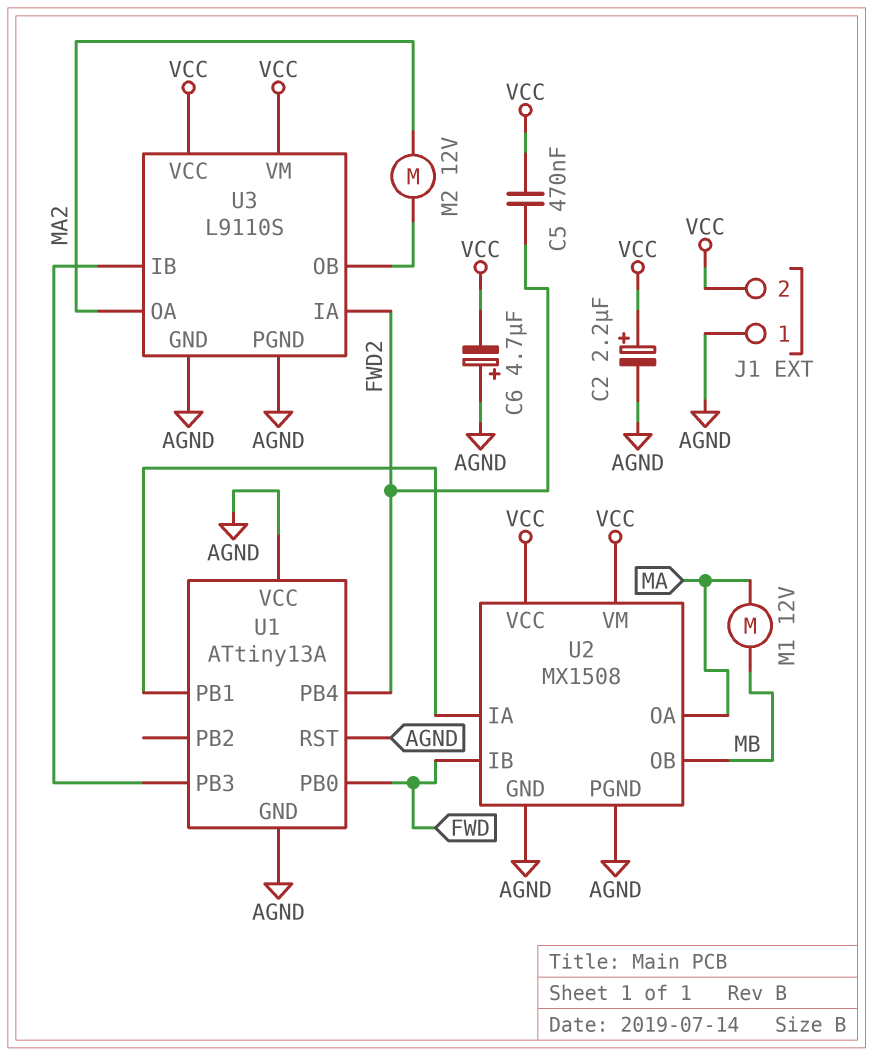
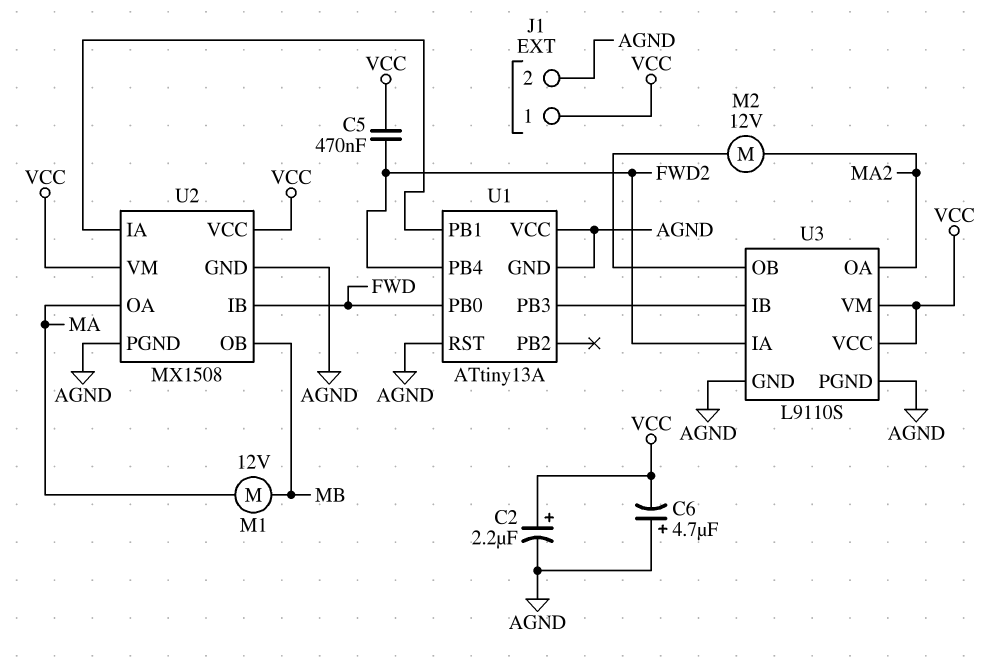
J1 pin 1: AGND -> VCC
J1 pin 2: VCC -> AGND

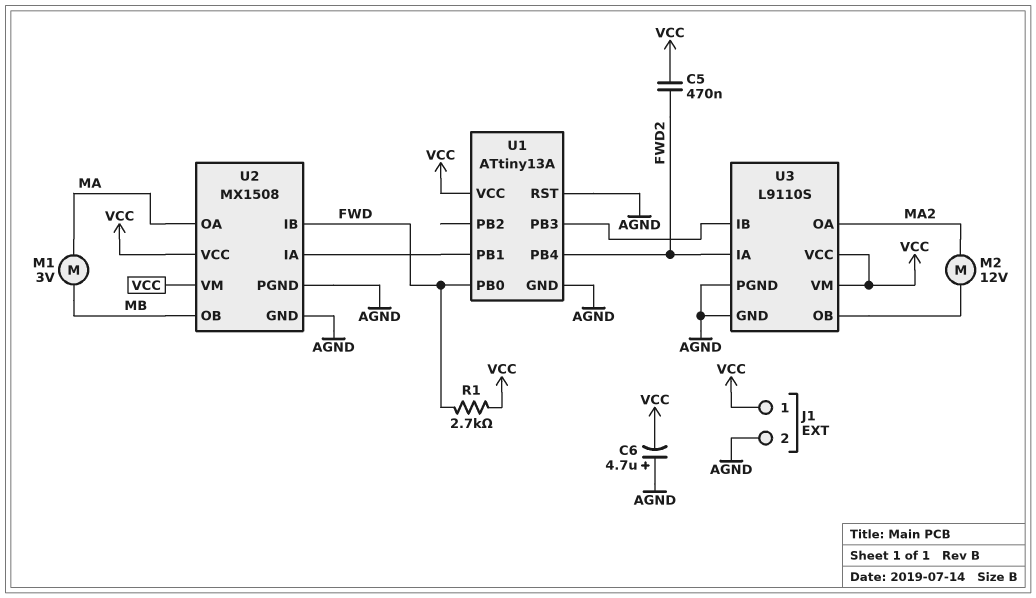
C2: 2.2uF (plus VCC, minus AGND) -> none
M1: motor 12V (MA, MB) -> motor 3V (MA, MB)
R1: none -> 2.7k (FWD, VCC)
U1 pin VCC: AGND -> VCC

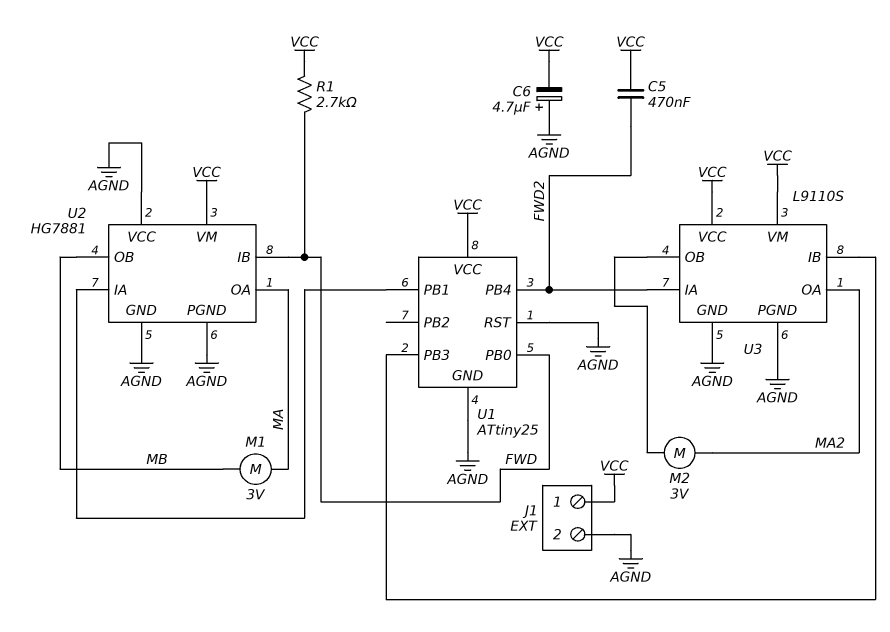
M2: motor 12V (MA2, U3/OB) -> motor 3V (MA2, U3/OB)
U1: ATtiny13A -> ATtiny25
U2: MX1508 -> HG7881
U2 pin VCC: VCC -> AGND

